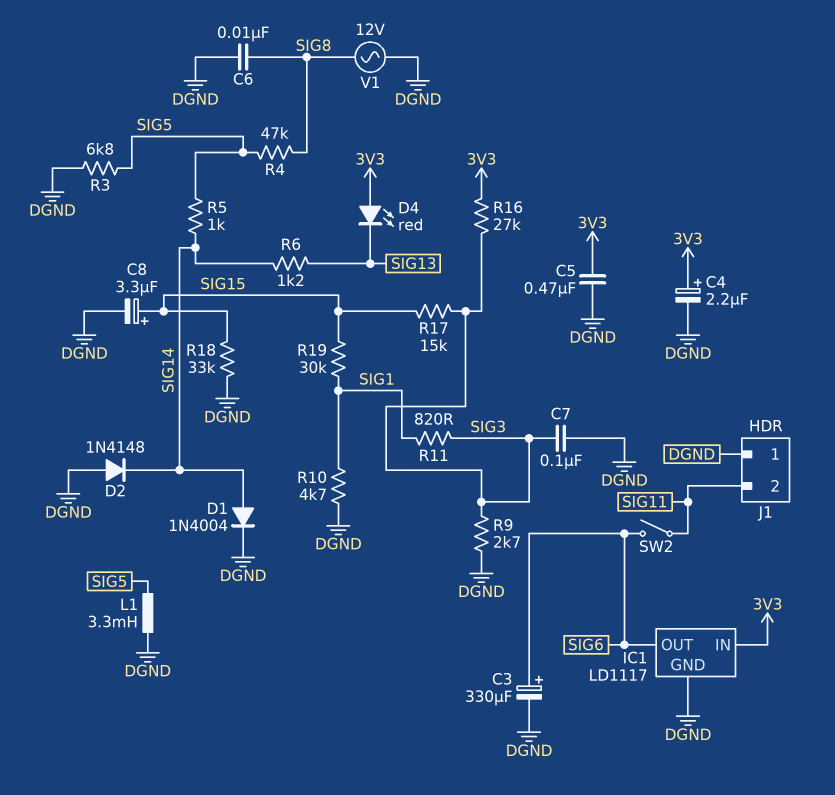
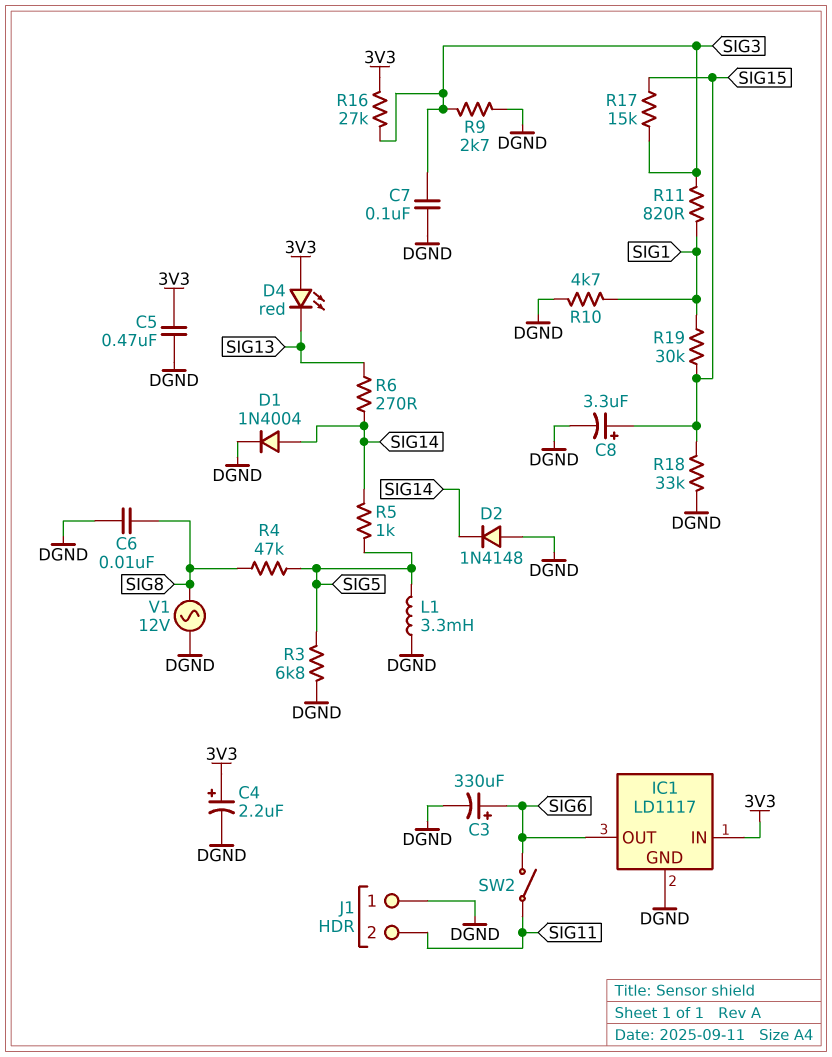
R6: 1.2k (SIG13, SIG14) -> 270 (SIG13, SIG14)

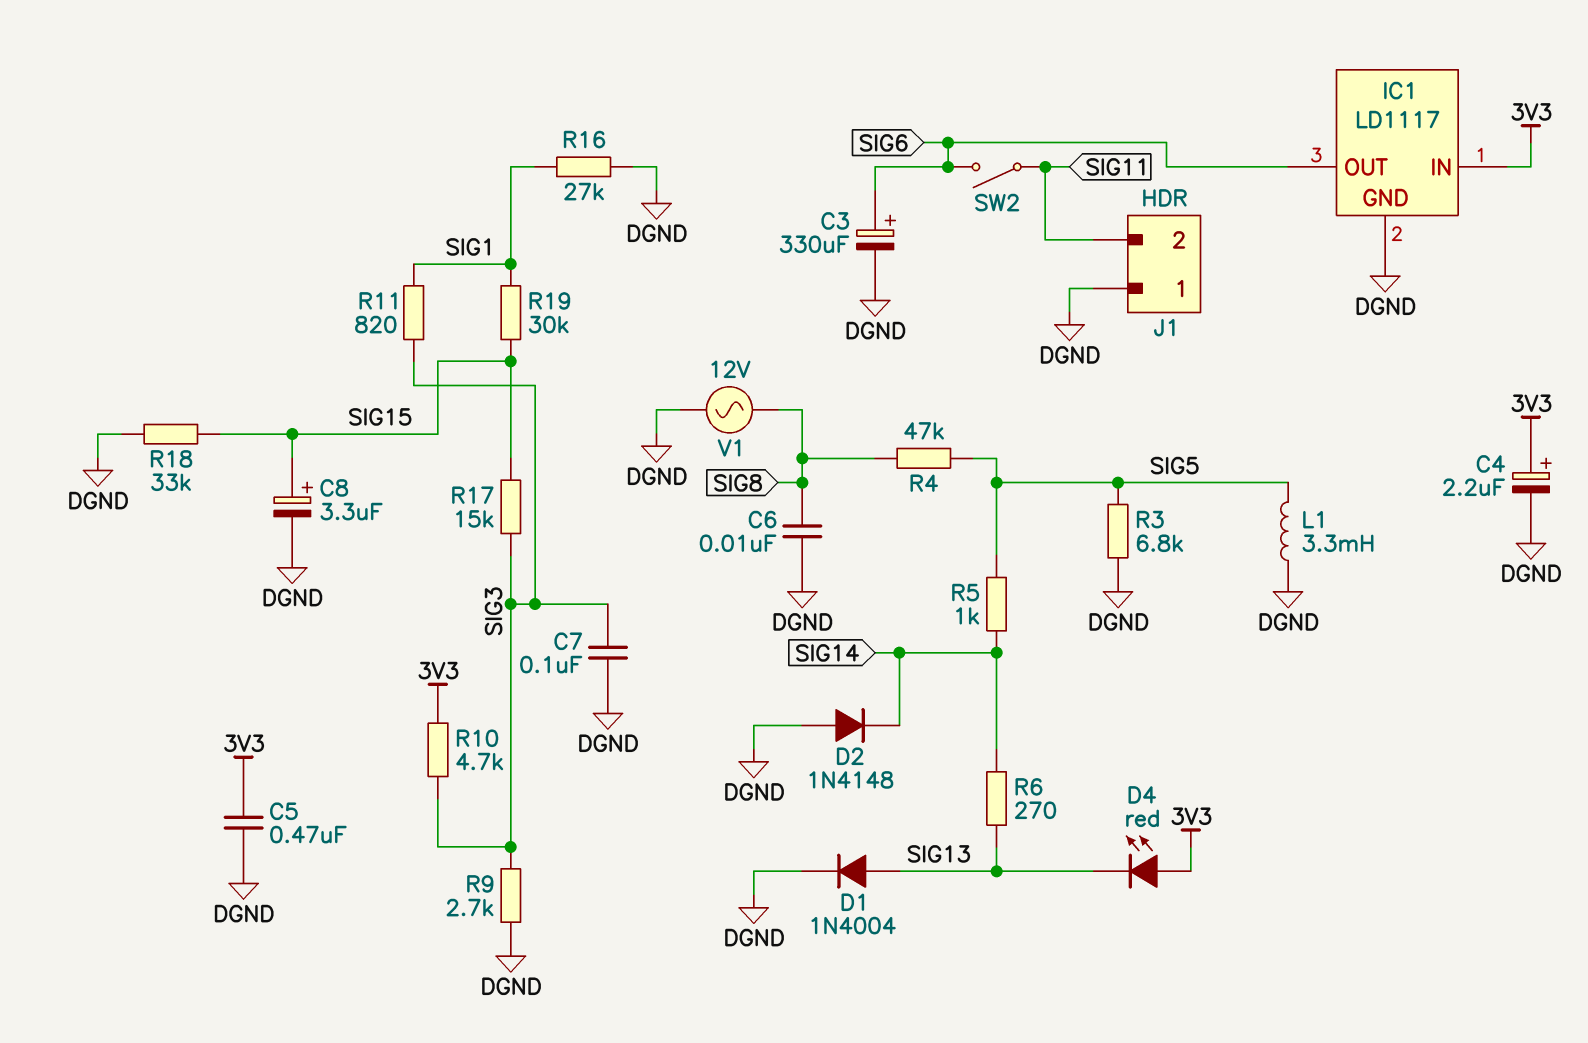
D1: diode 1N4004 (A SIG14, K DGND) -> diode 1N4004 (A SIG13, K DGND)
R10: 4.7k (DGND, SIG1) -> 4.7k (3V3, SIG3)
R16: 27k (3V3, SIG3) -> 27k (DGND, SIG1)

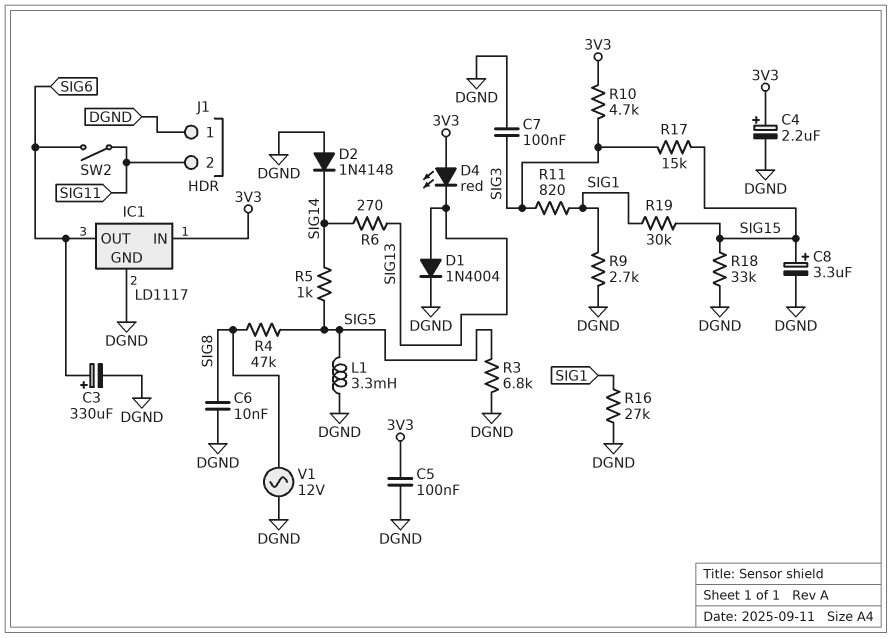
C5: 470nF (3V3, DGND) -> 100nF (3V3, DGND)
R9: 2.7k (DGND, SIG3) -> 2.7k (DGND, SIG1)

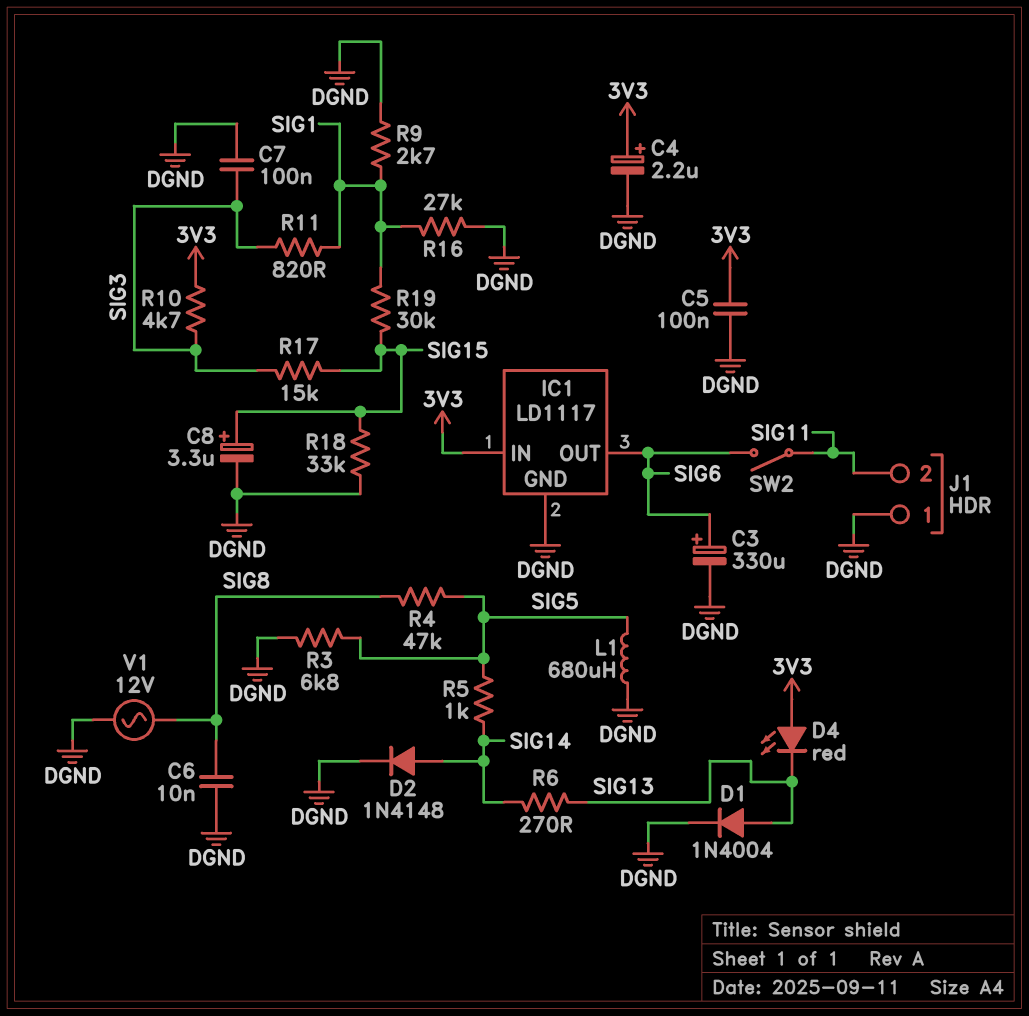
D2: diode 1N4148 (A DGND, K SIG14) -> diode 1N4148 (A SIG14, K DGND)
L1: 3.3mH (DGND, SIG5) -> 680uH (DGND, SIG5)

